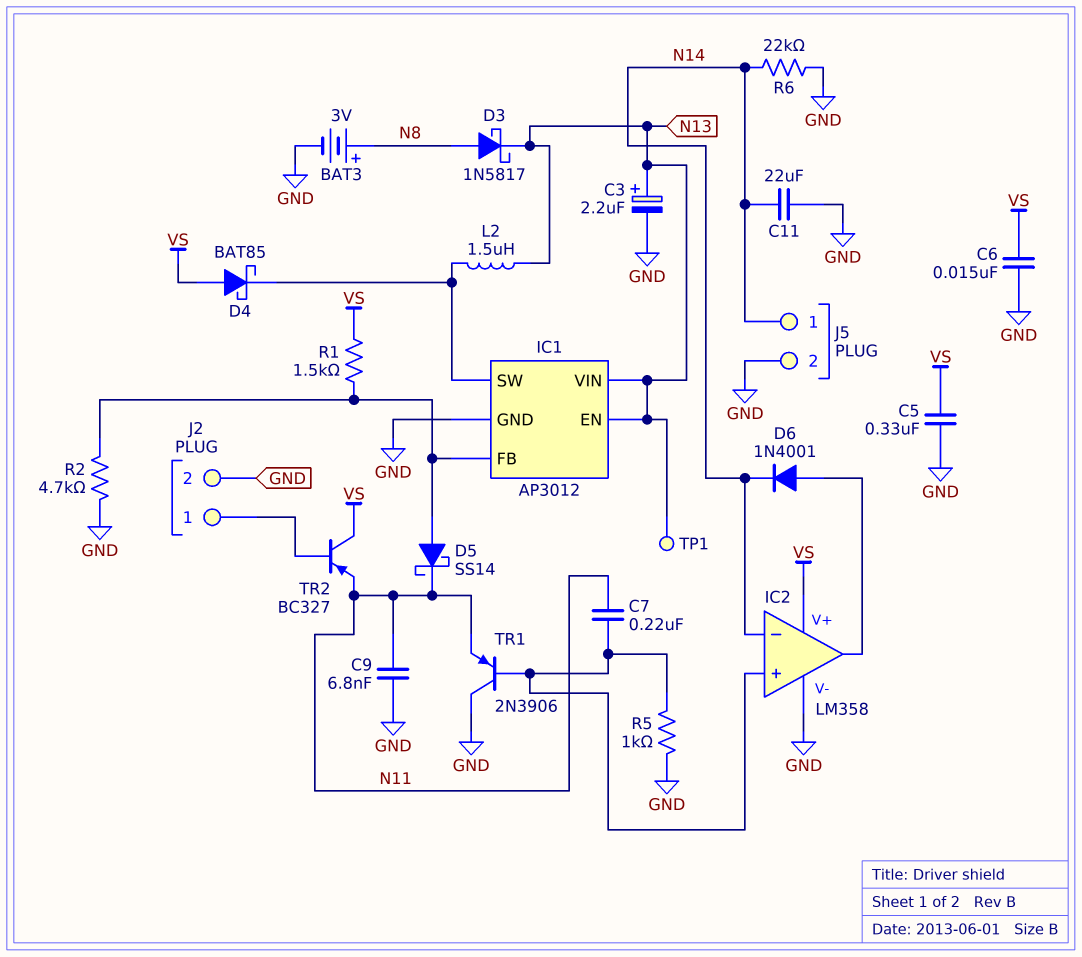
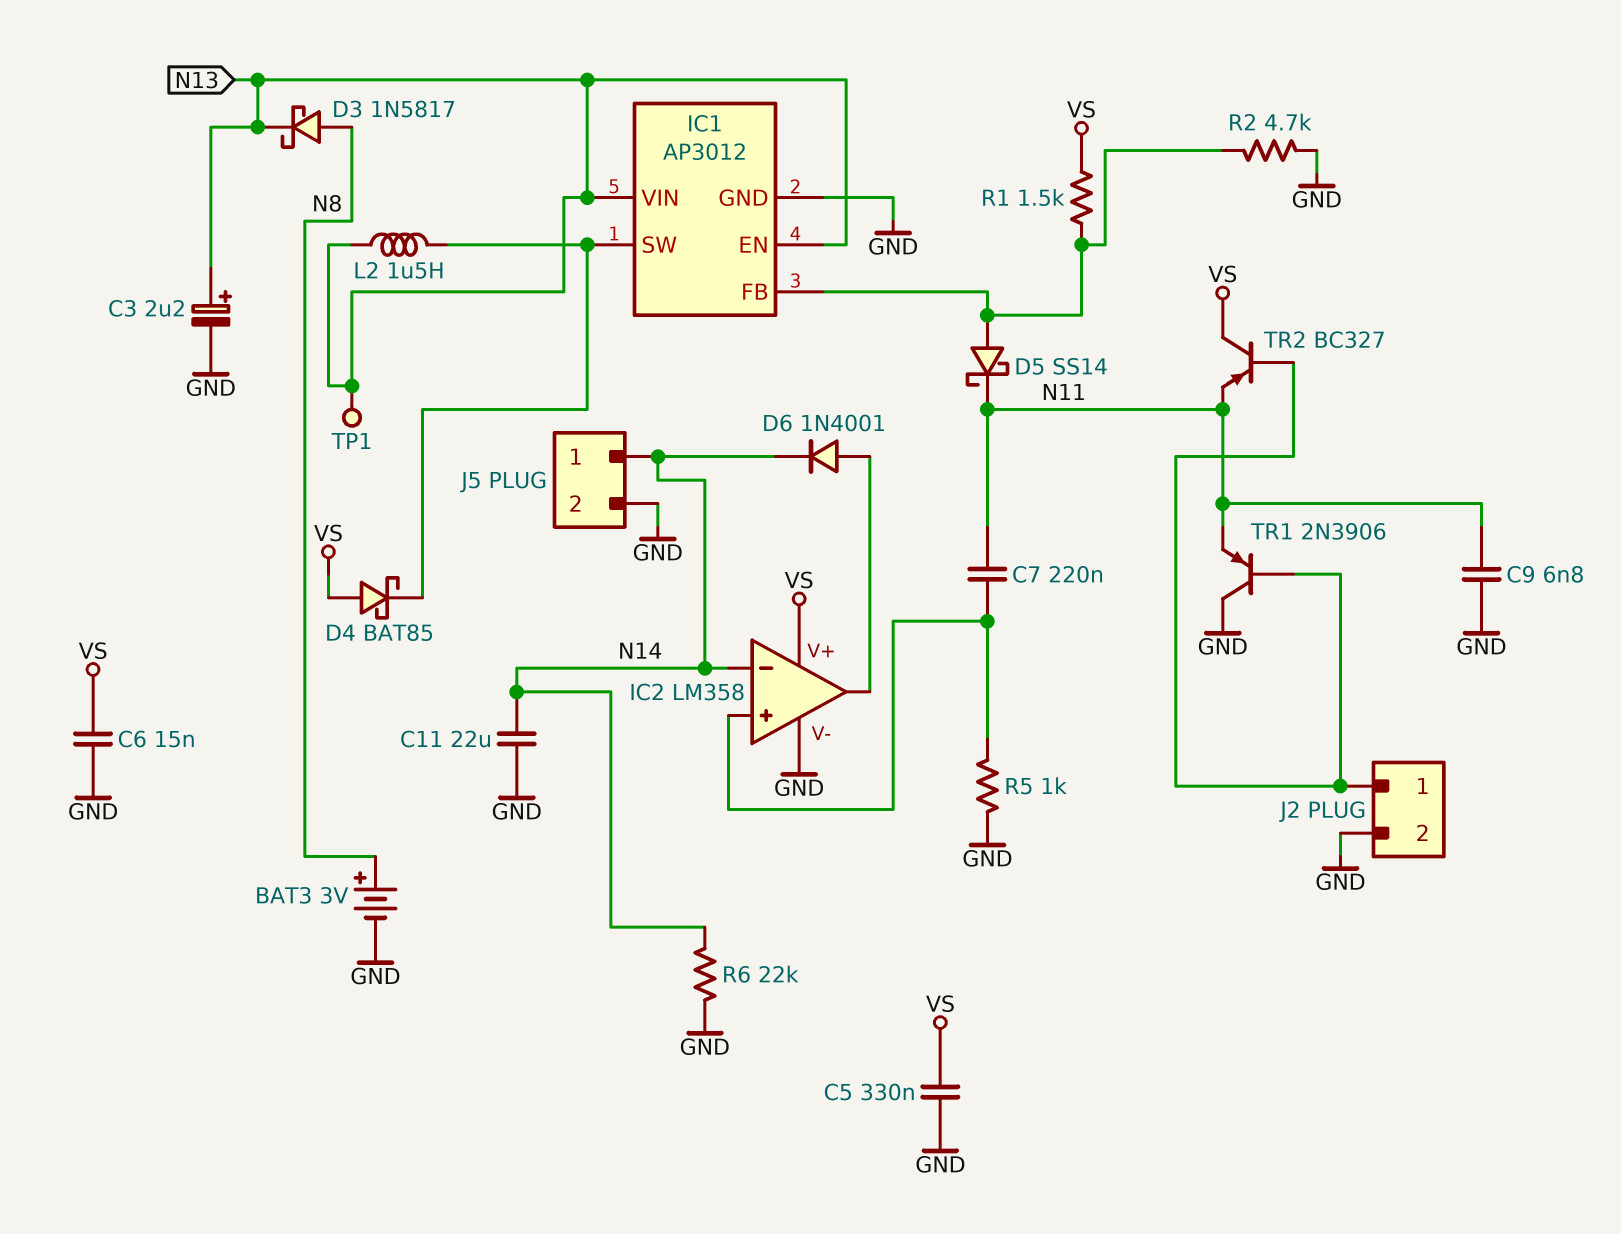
TR1: PNP 2N3906 (B IC2/in+, C GND, E N11) -> PNP 2N3906 (B J2/1, C GND, E N11)

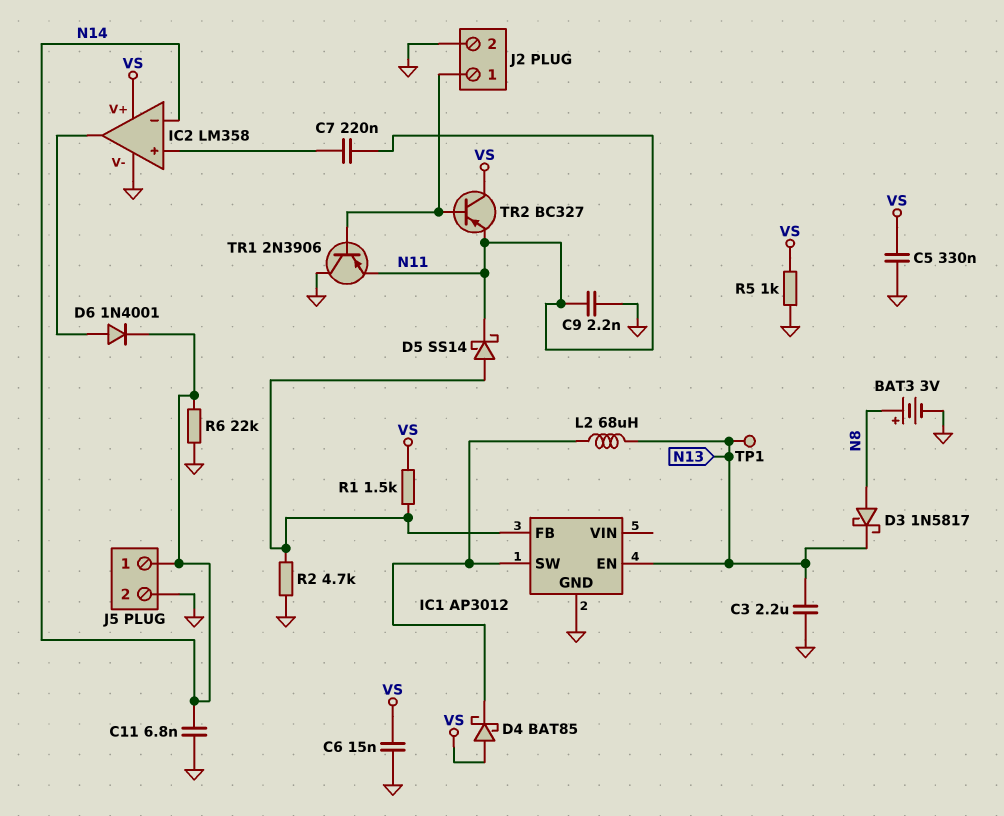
C3: 2.2uF (plus N13, minus GND) -> 2.2uF (GND, N13)
C9: 6.8nF (GND, N11) -> 2.2nF (GND, N11)
C11: 22uF (GND, N14) -> 6.8nF (GND, N14)
IC1 pin VIN: N13 -> none
L2: 1.5uH (IC1/SW, N13) -> 68uH (IC1/SW, N13)
R5: 1k (GND, IC2/in+) -> 1k (GND, VS)

